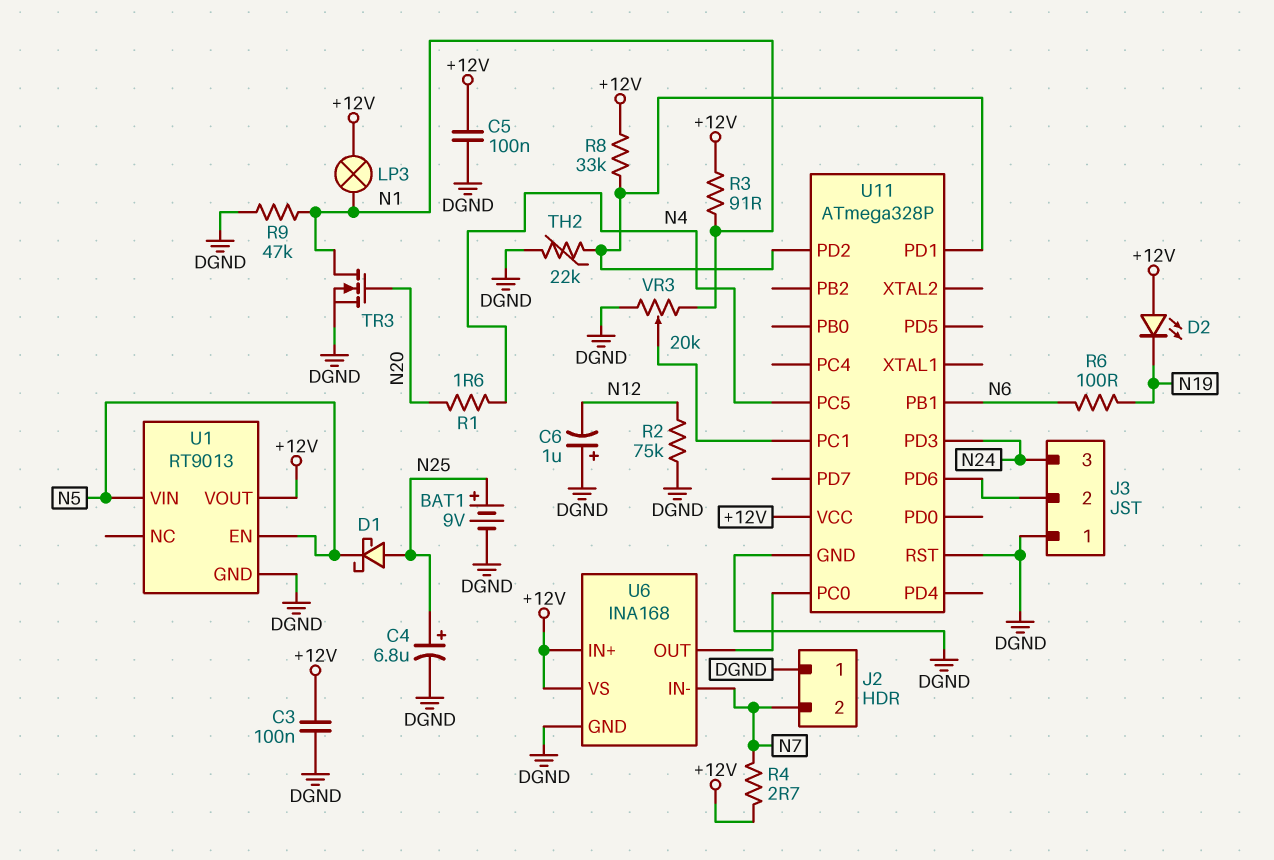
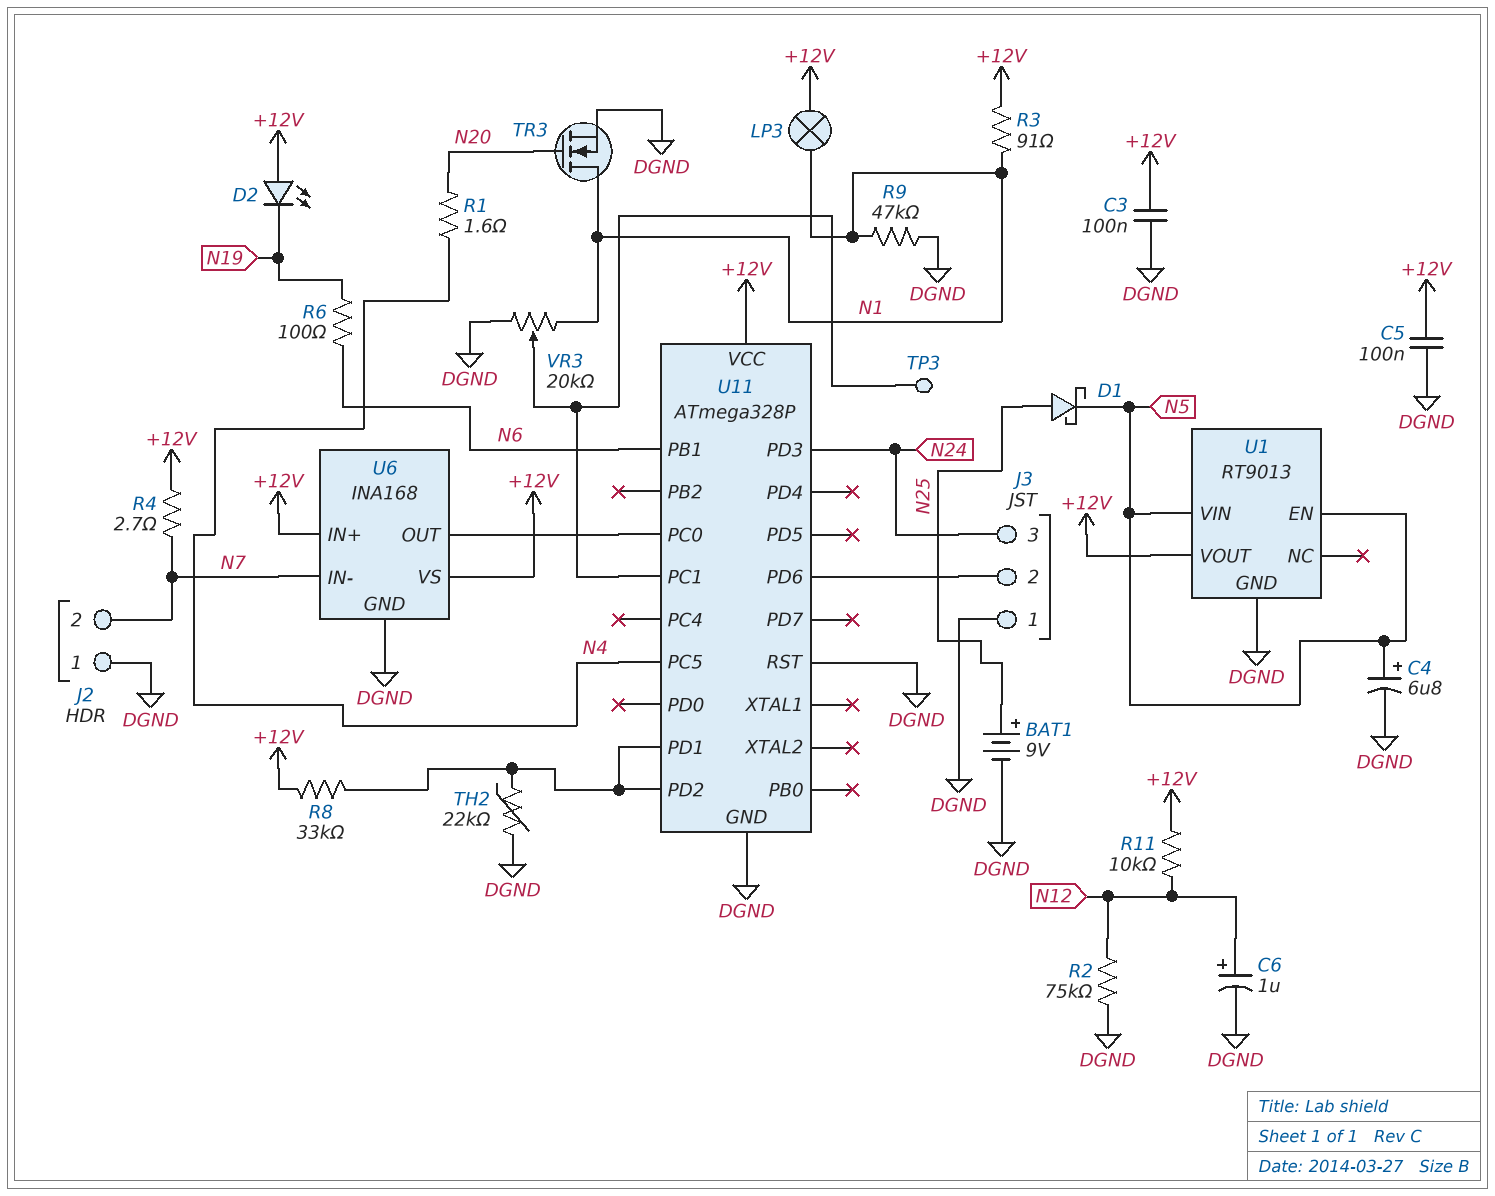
C4: 6.8uF (plus N25, minus DGND) -> 6.8uF (plus N5, minus DGND)
C6: 1uF (plus DGND, minus N12) -> 1uF (plus N12, minus DGND)
R11: none -> 10k (+12V, N12)
TP3: none -> test point (U11/PC1)

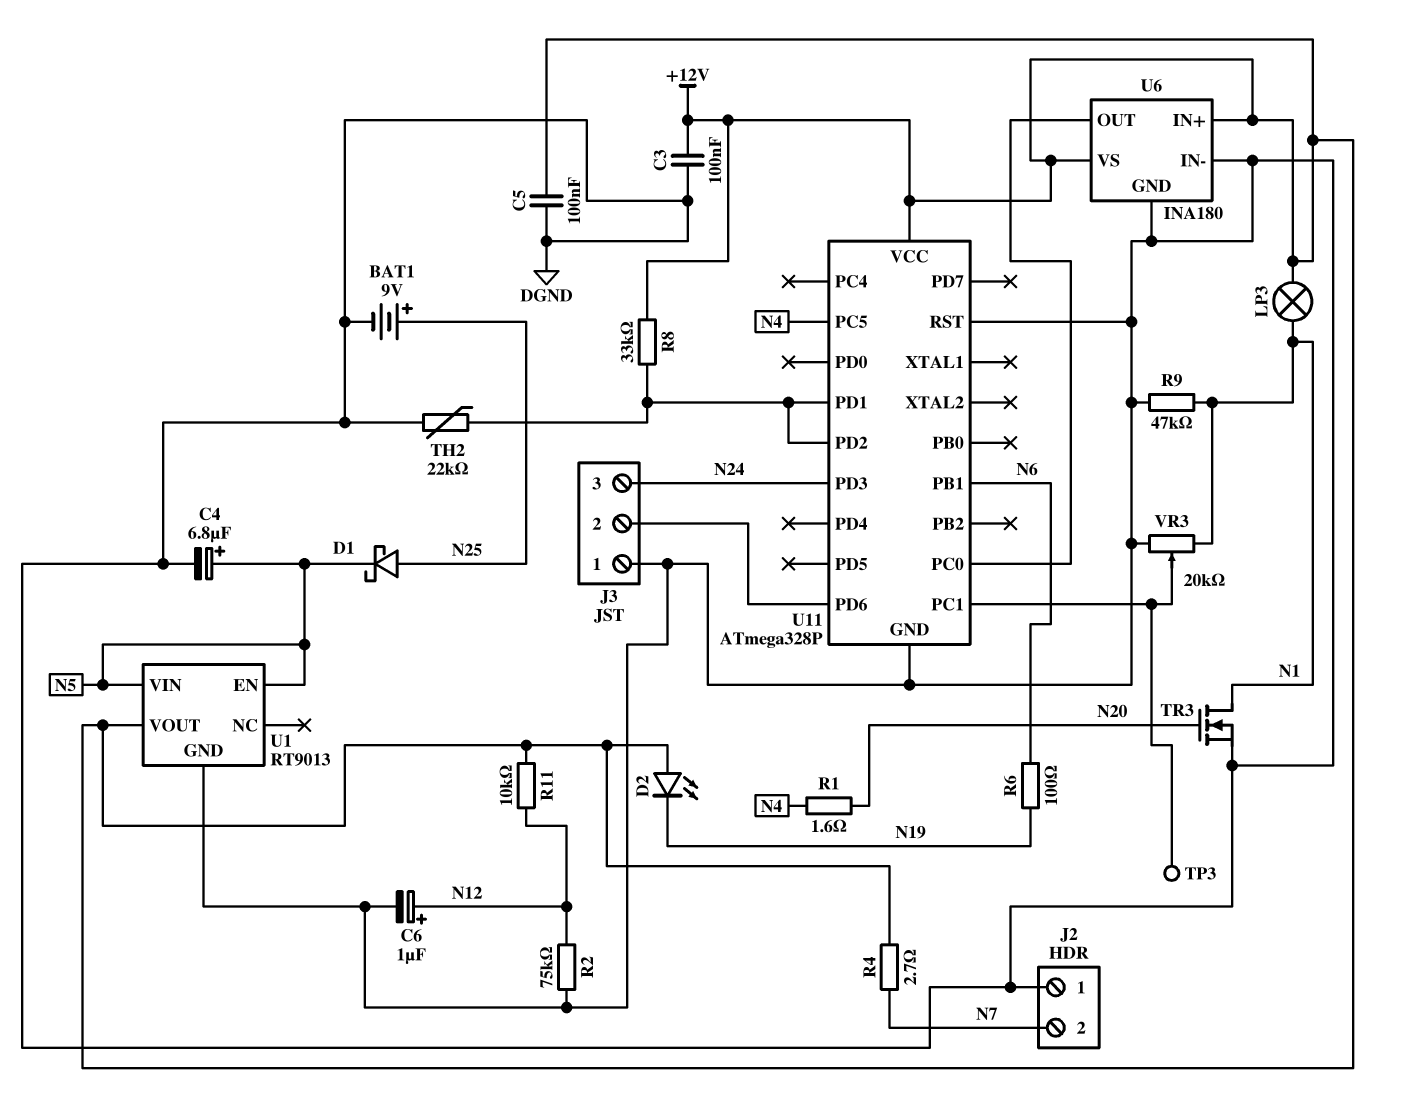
R3: 91 (+12V, N1) -> none
U6: INA168 -> INA180
U6 pin IN-: N7 -> DGND

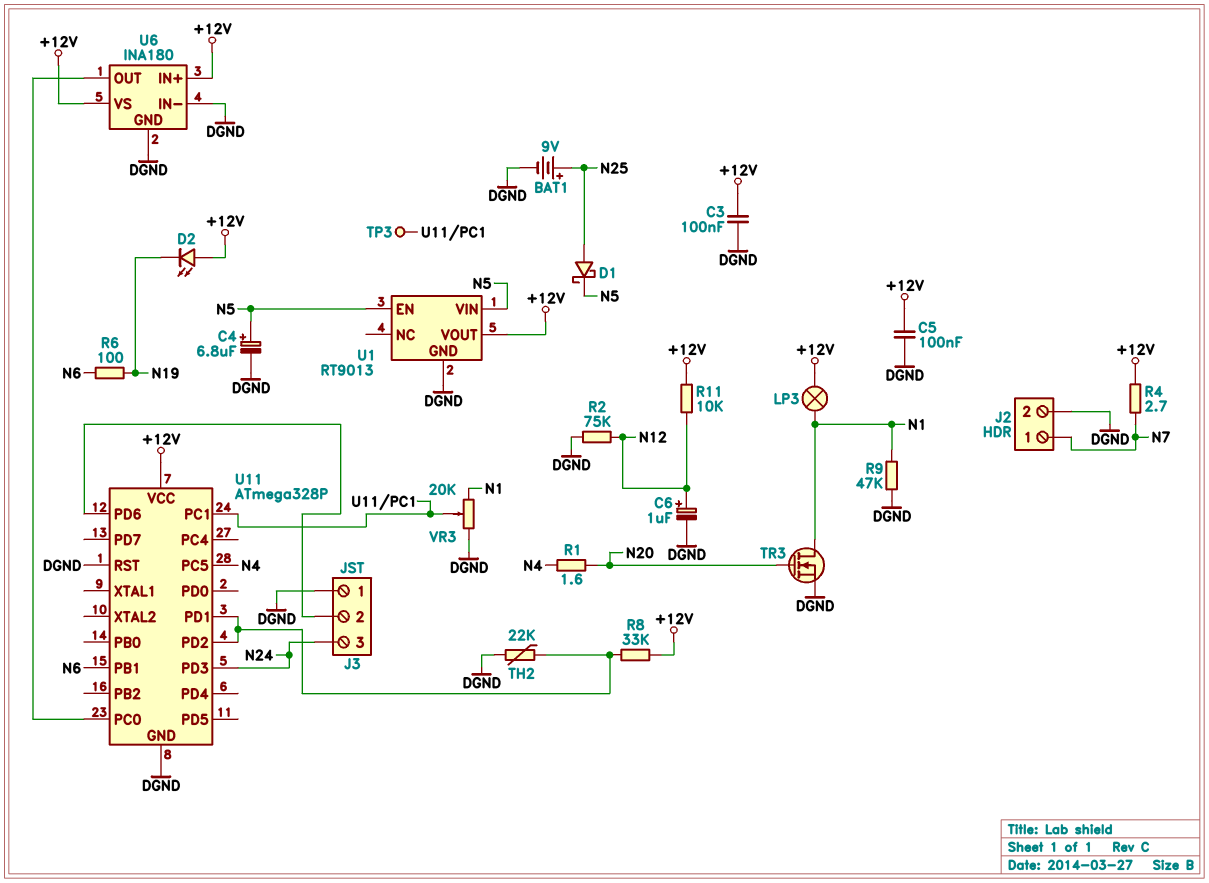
J2 pin 1: DGND -> N7
J2 pin 2: N7 -> DGND

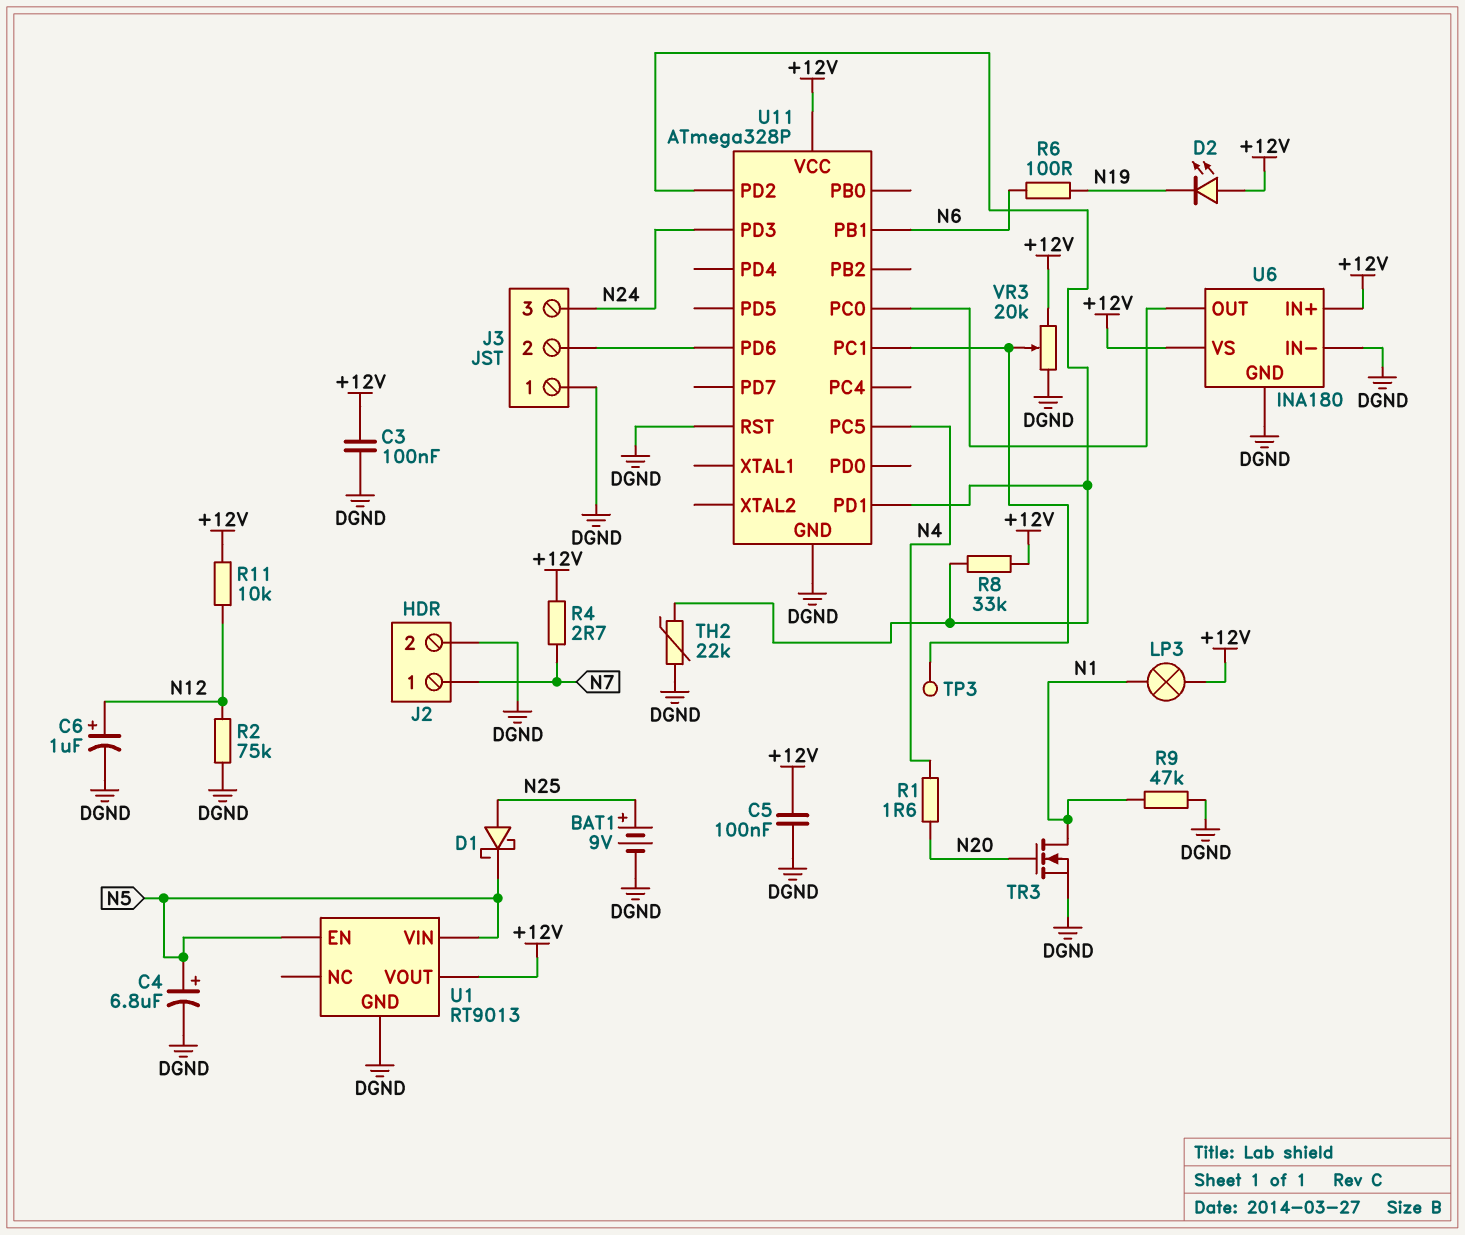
VR3: 20k (DGND, N1, wiper U11/PC1) -> 20k (+12V, DGND, wiper U11/PC1)

